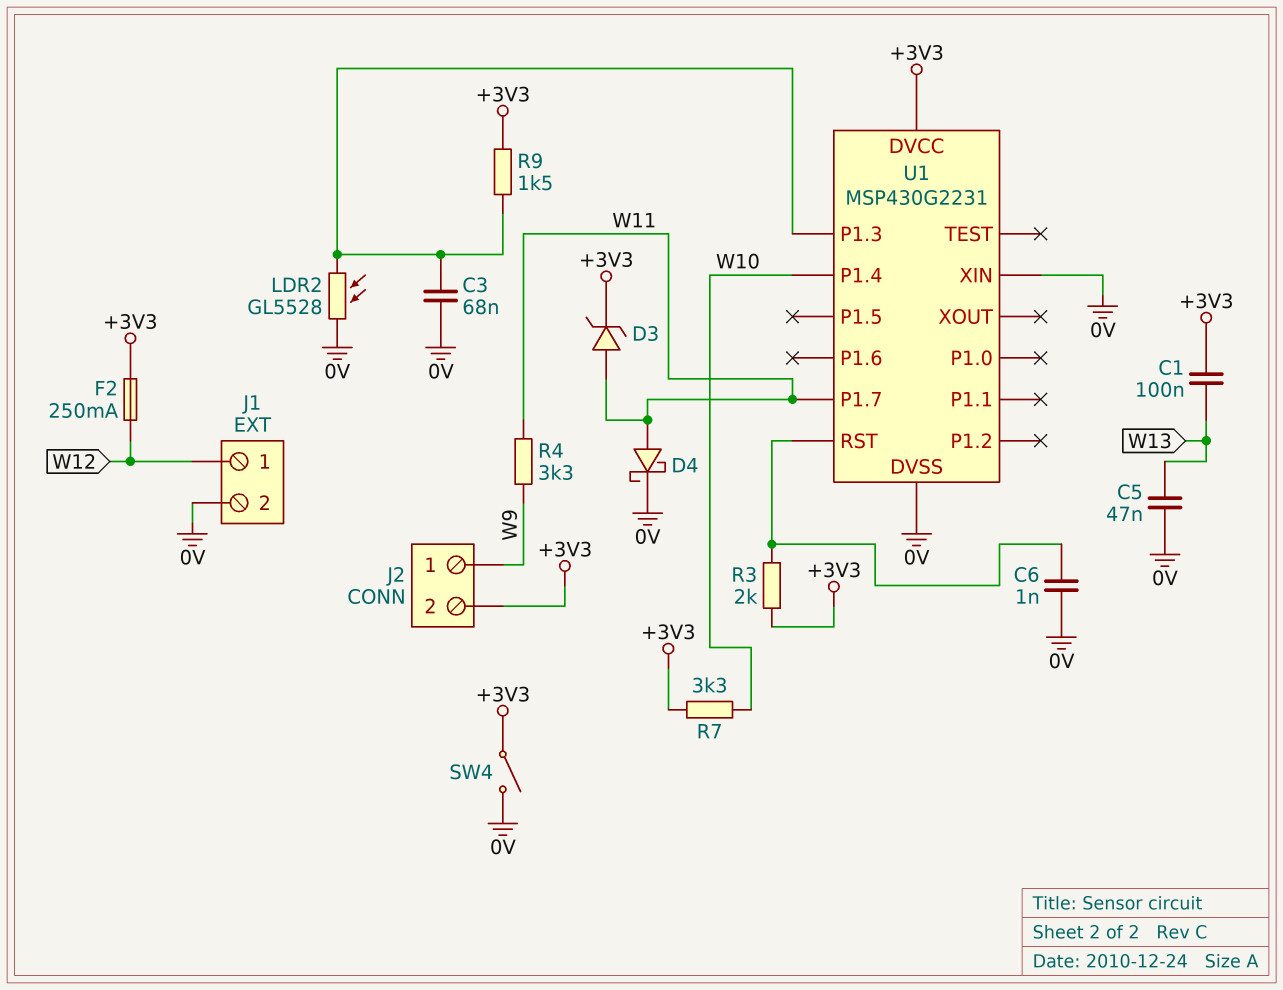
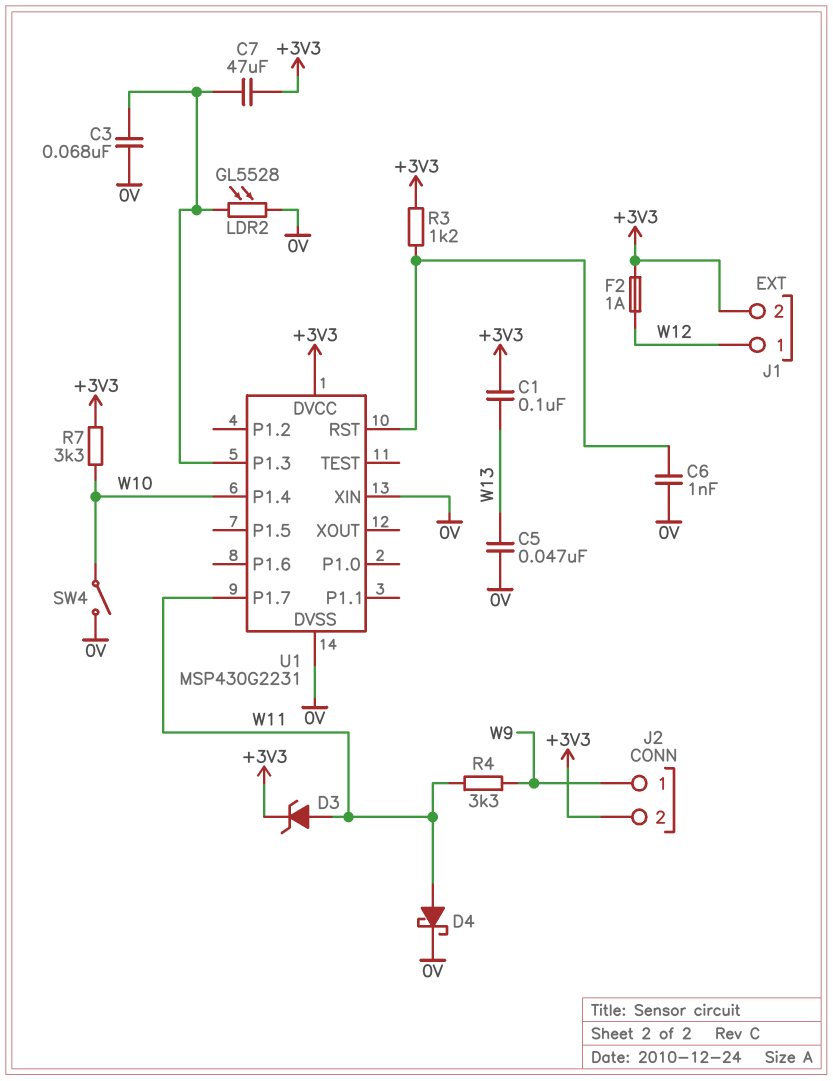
C7: none -> 47uF (+3V3, U1/P1.3)
F2: 250mA (+3V3, W12) -> 1A (+3V3, W12)
J1 pin 2: 0V -> +3V3
R3: 2k (+3V3, U1/RST) -> 1.2k (+3V3, U1/RST)
R9: 1.5k (+3V3, U1/P1.3) -> none
SW4: switch (+3V3, 0V) -> switch (0V, W10)

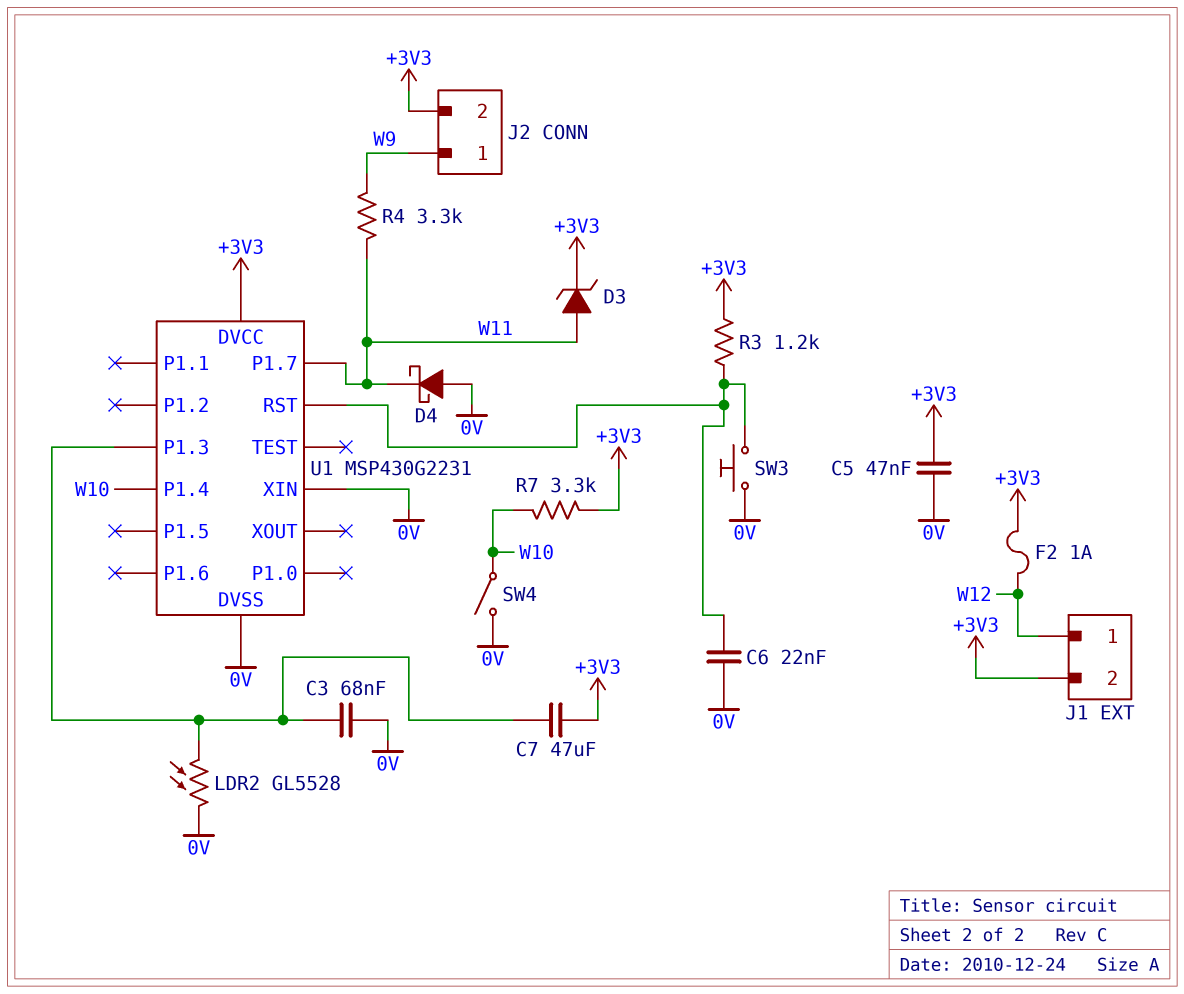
C1: 100nF (+3V3, W13) -> none
C5: 47nF (0V, W13) -> 47nF (+3V3, 0V)
C6: 1nF (0V, U1/RST) -> 22nF (0V, U1/RST)
D4: schottky (A W11, K 0V) -> schottky (A 0V, K W11)
SW3: none -> button (0V, U1/RST)

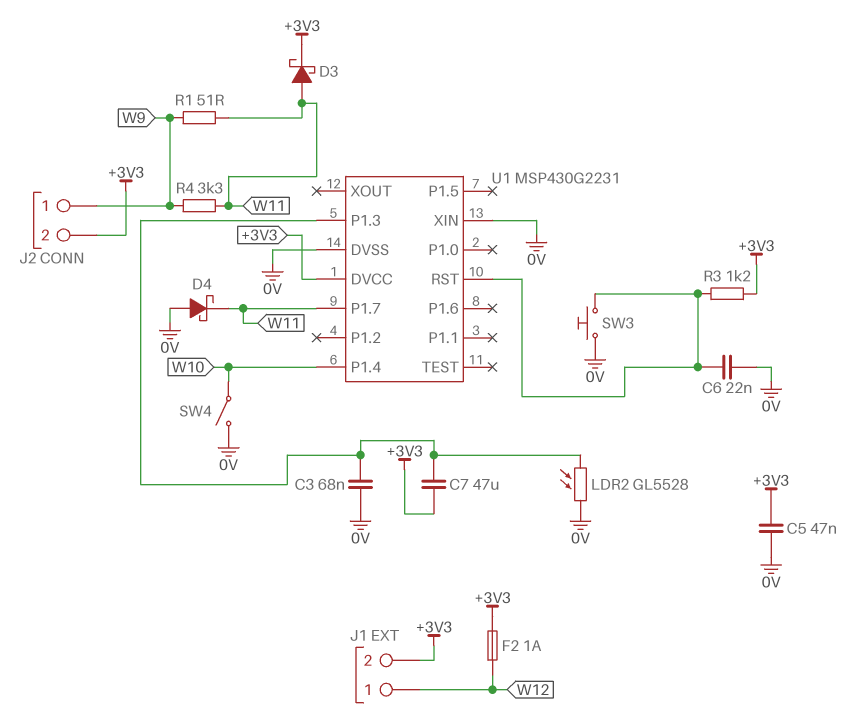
D3: zener (A W11, K +3V3) -> schottky (A W11, K +3V3)
R1: none -> 51 (W9, W11)
R7: 3.3k (+3V3, W10) -> none

